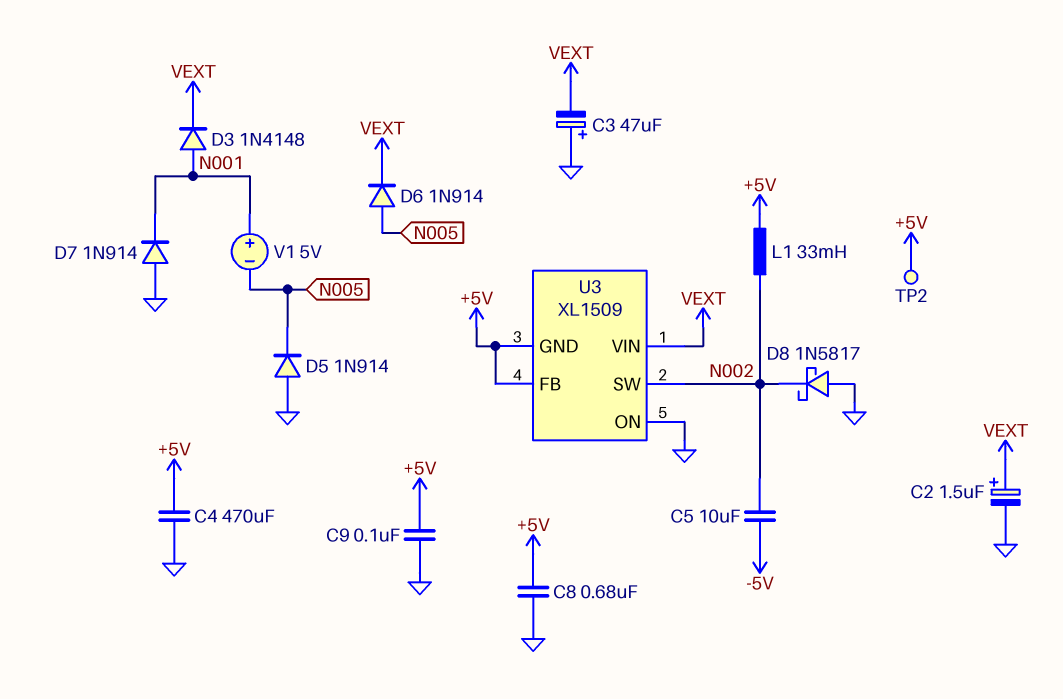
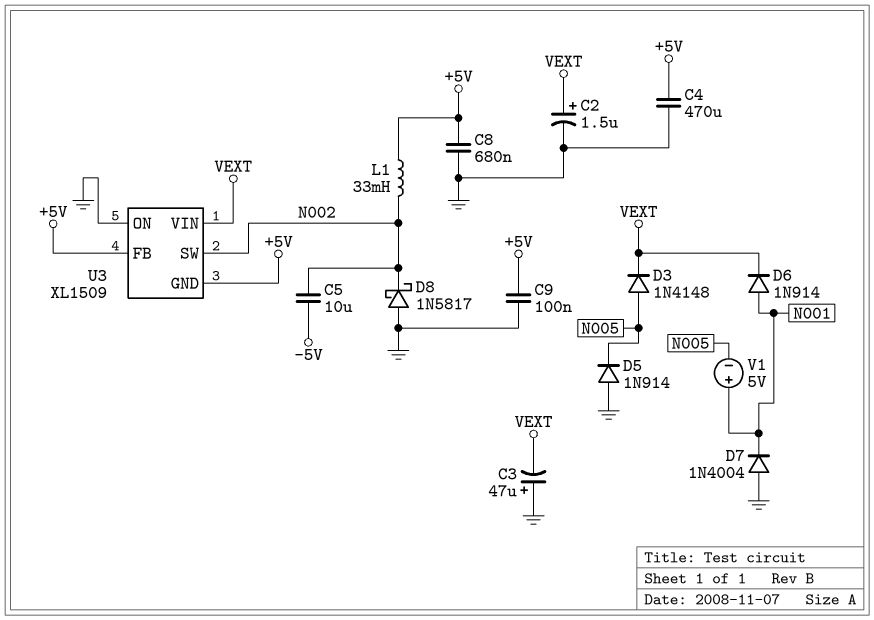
D3: diode 1N4148 (A N001, K VEXT) -> diode 1N4148 (A N005, K VEXT)
D6: diode 1N914 (A N005, K VEXT) -> diode 1N914 (A N001, K VEXT)
D7: diode 1N914 (A GND, K N001) -> diode 1N4004 (A GND, K N001)
TP2: test point (+5V) -> none

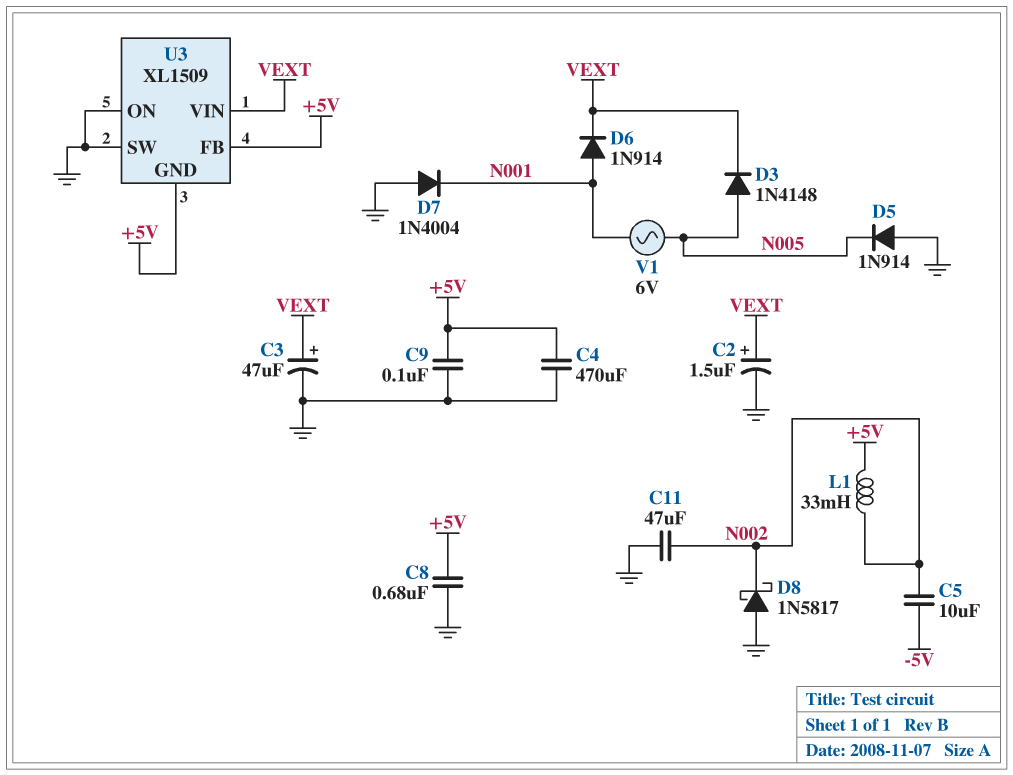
C3: 47uF (plus GND, minus VEXT) -> 47uF (plus VEXT, minus GND)
C11: none -> 47uF (GND, N002)
U3 pin SW: N002 -> GND
V1: 5V (plus N001, minus N005) -> AC 6V (N001, N005)

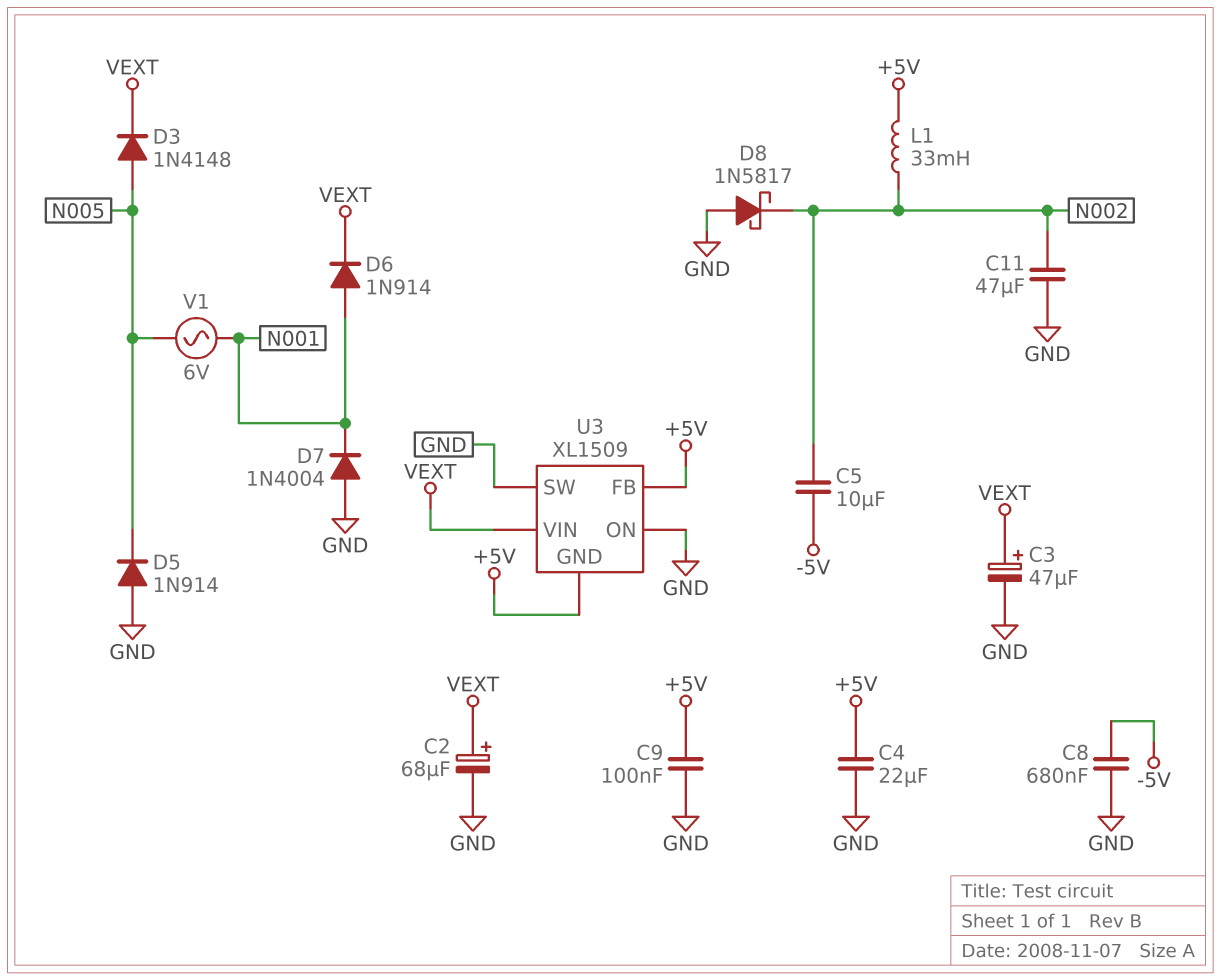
C2: 1.5uF (plus VEXT, minus GND) -> 68uF (plus VEXT, minus GND)
C4: 470uF (+5V, GND) -> 22uF (+5V, GND)
C8: 680nF (+5V, GND) -> 680nF (-5V, GND)

